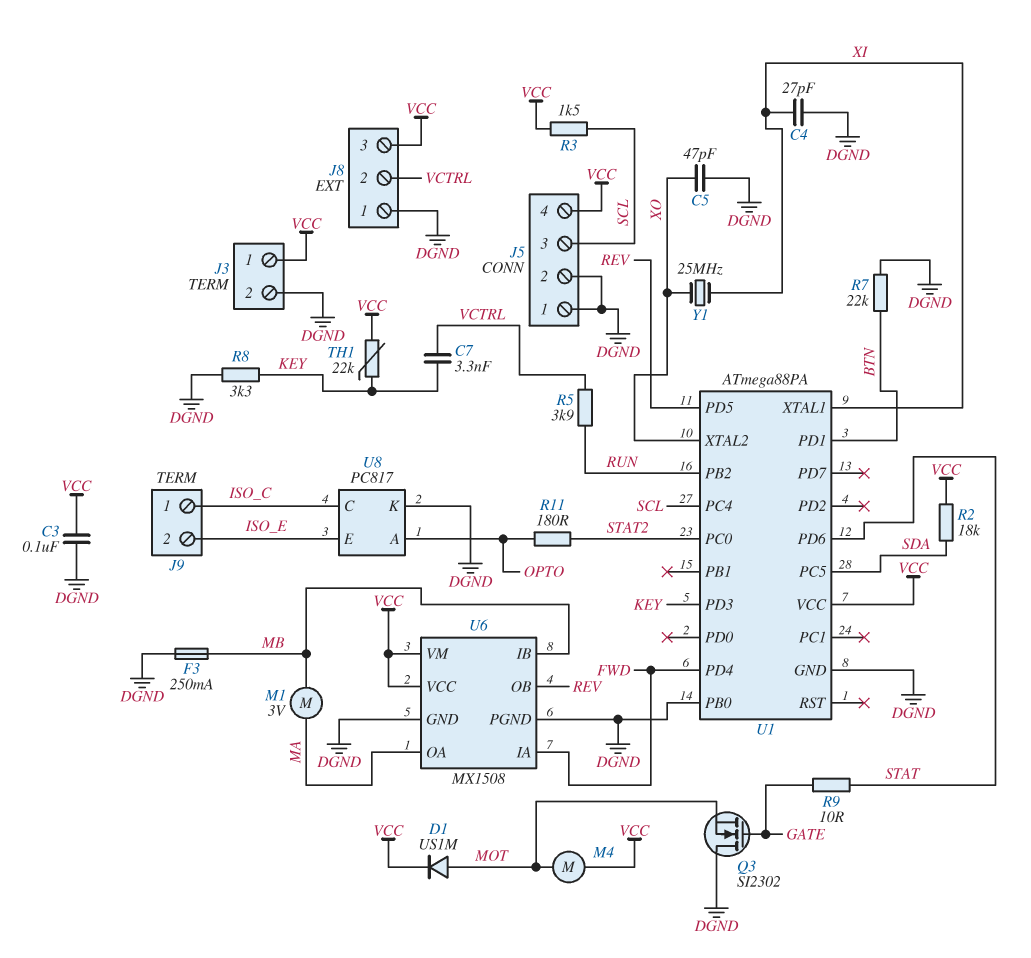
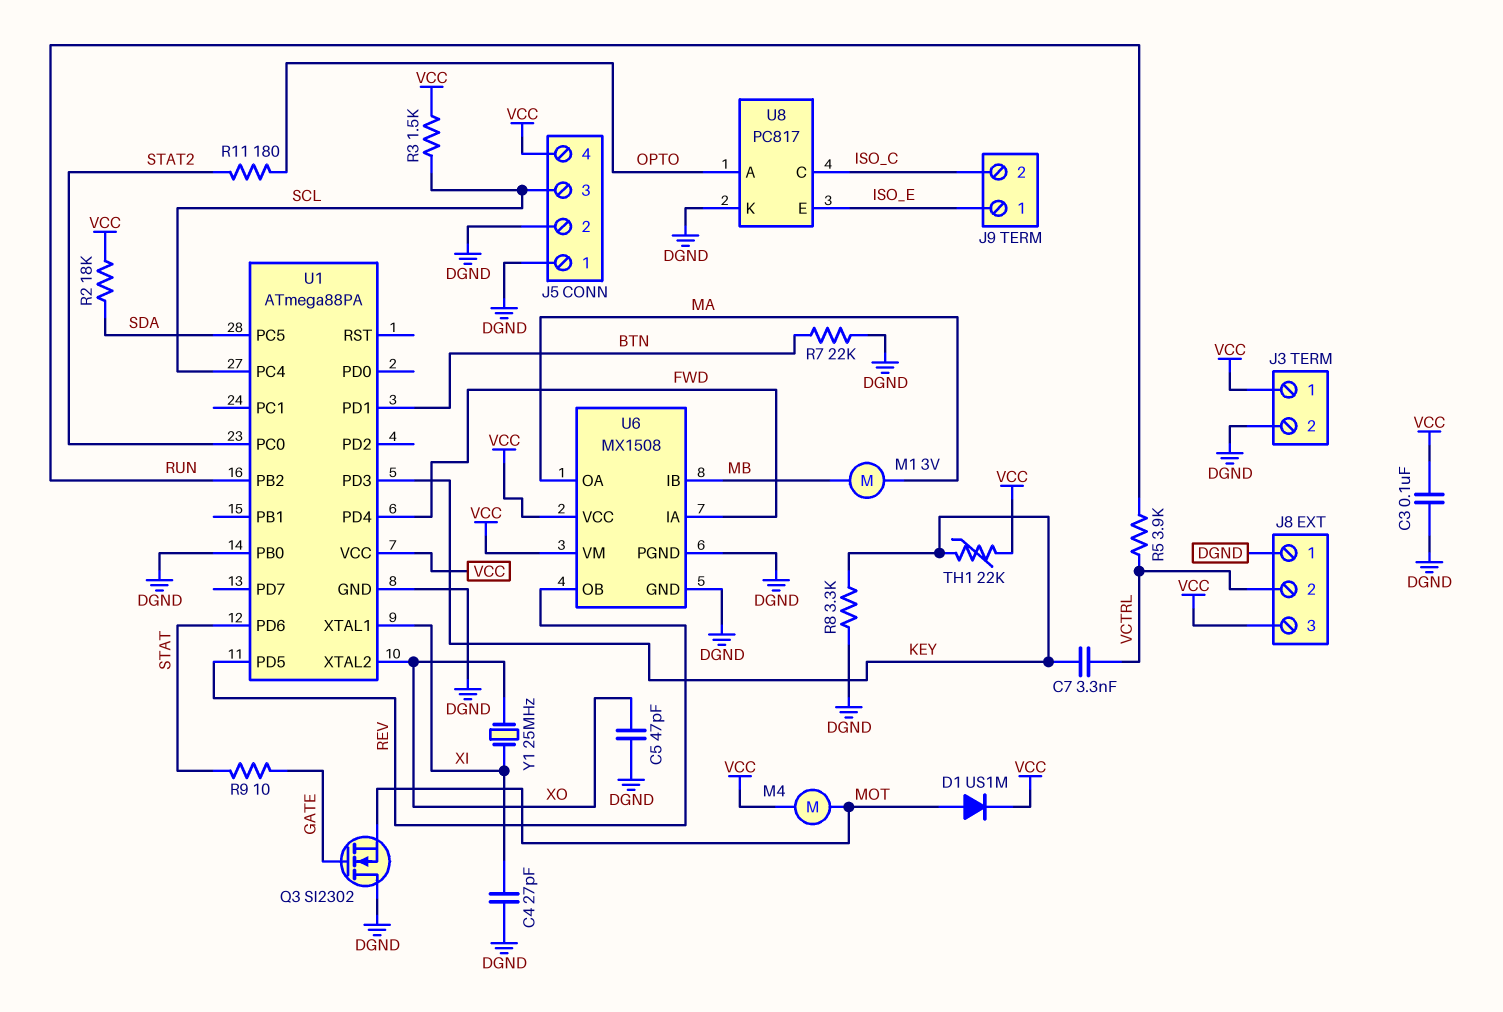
F3: 250mA (DGND, MB) -> none
J9 pin 1: ISO_C -> ISO_E
J9 pin 2: ISO_E -> ISO_C

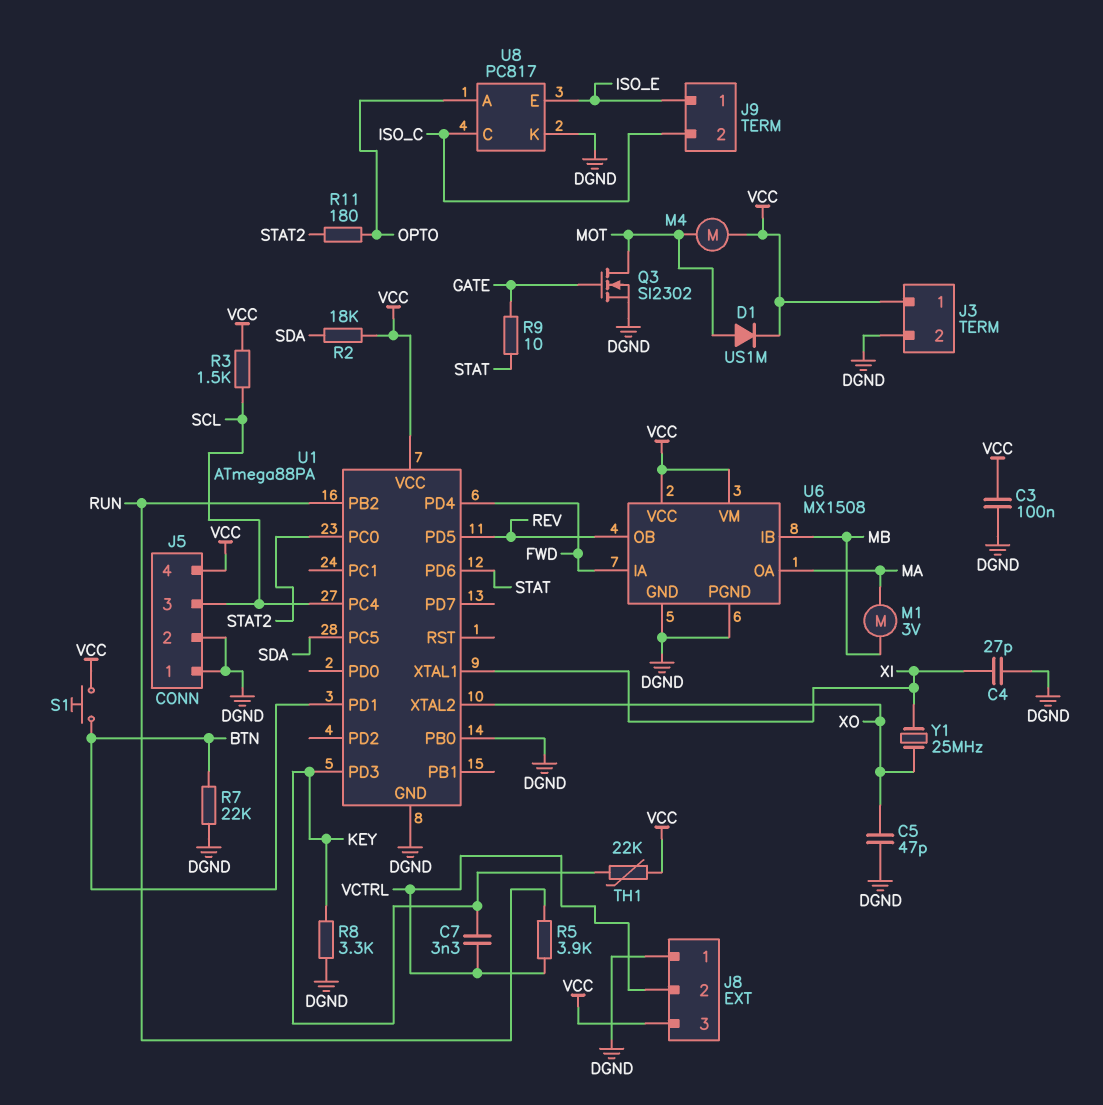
Q3: NMOS SI2302 (G GATE, D DGND, S MOT) -> NMOS SI2302 (G GATE, D MOT, S DGND)
S1: none -> button (BTN, VCC)

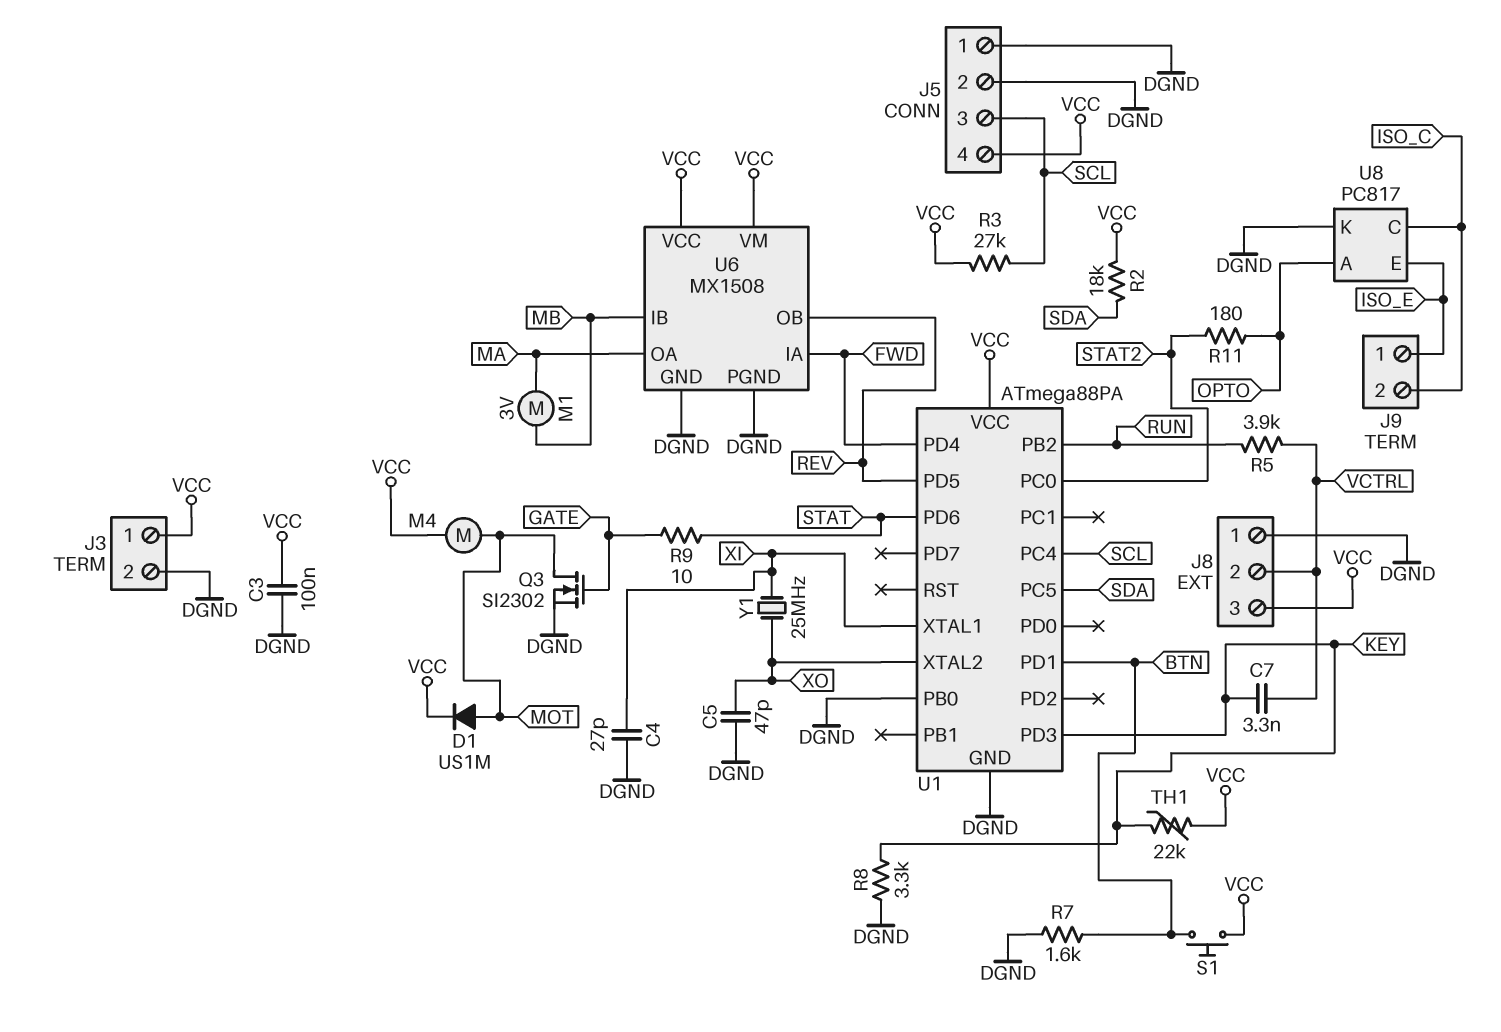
R3: 1.5k (SCL, VCC) -> 27k (SCL, VCC)
R7: 22k (BTN, DGND) -> 1.6k (BTN, DGND)

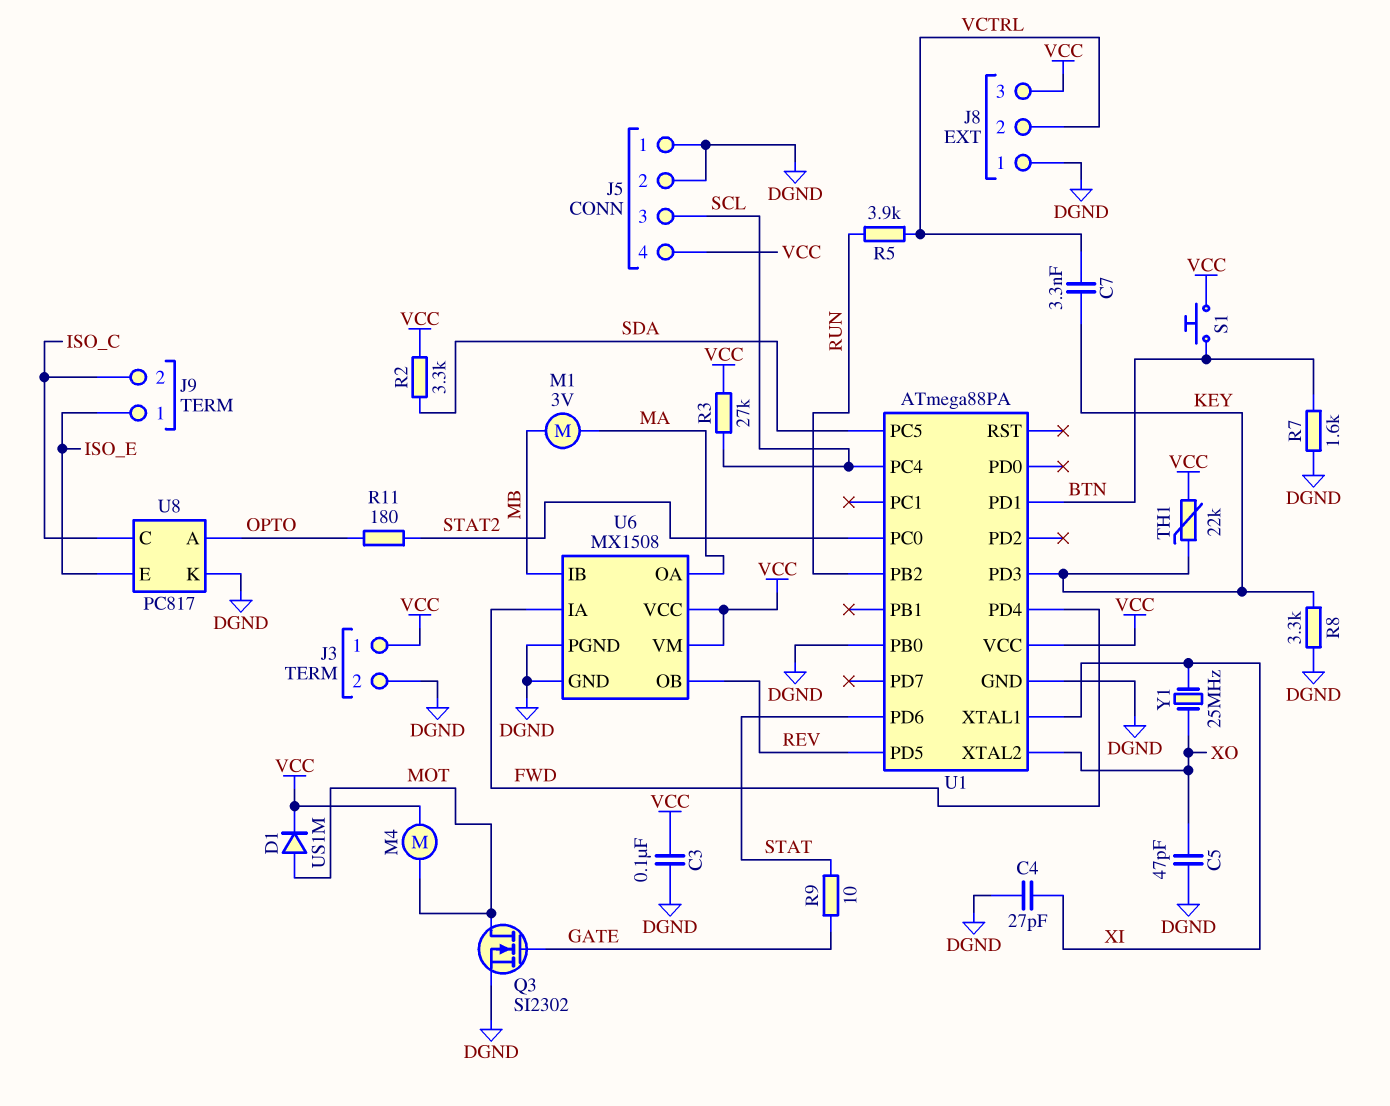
R2: 18k (SDA, VCC) -> 3.3k (SDA, VCC)

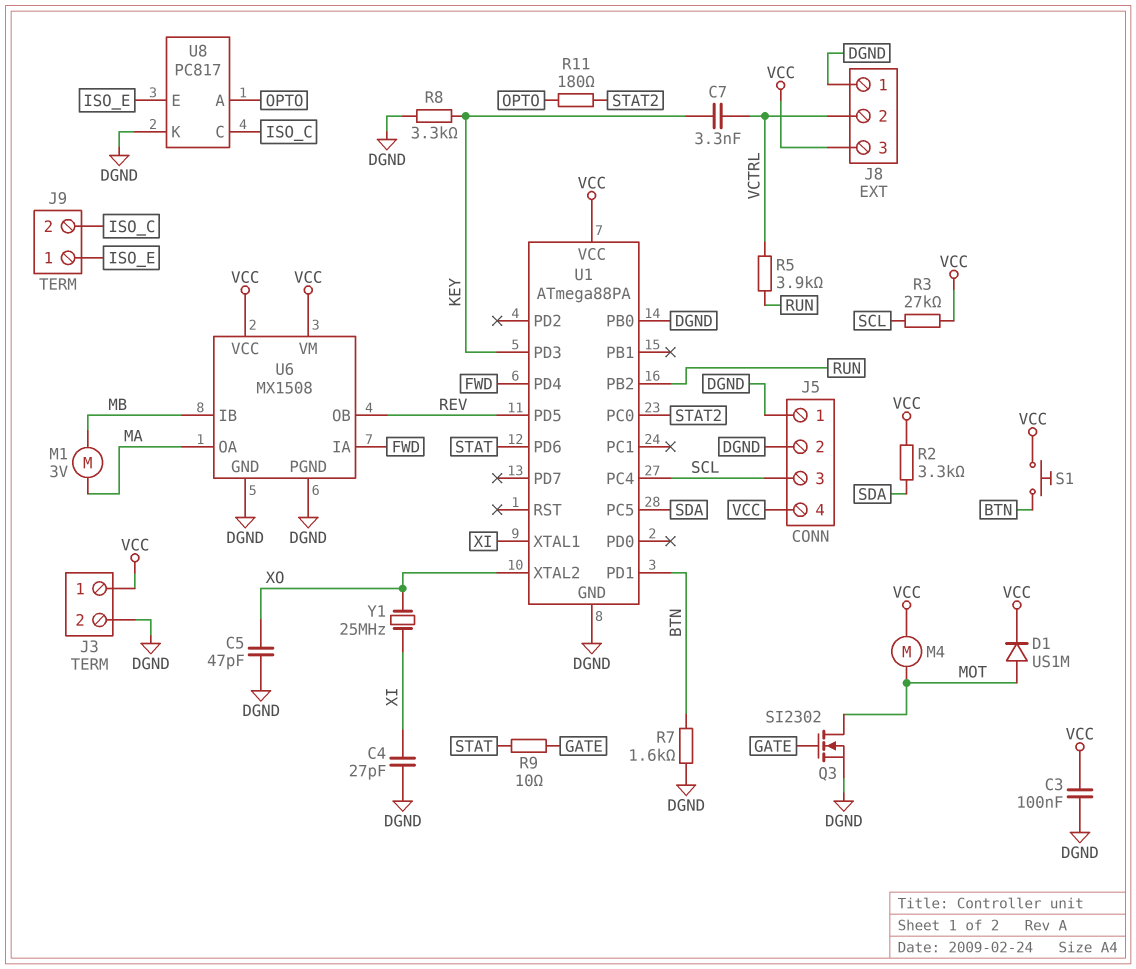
TH1: 22k (KEY, VCC) -> none

